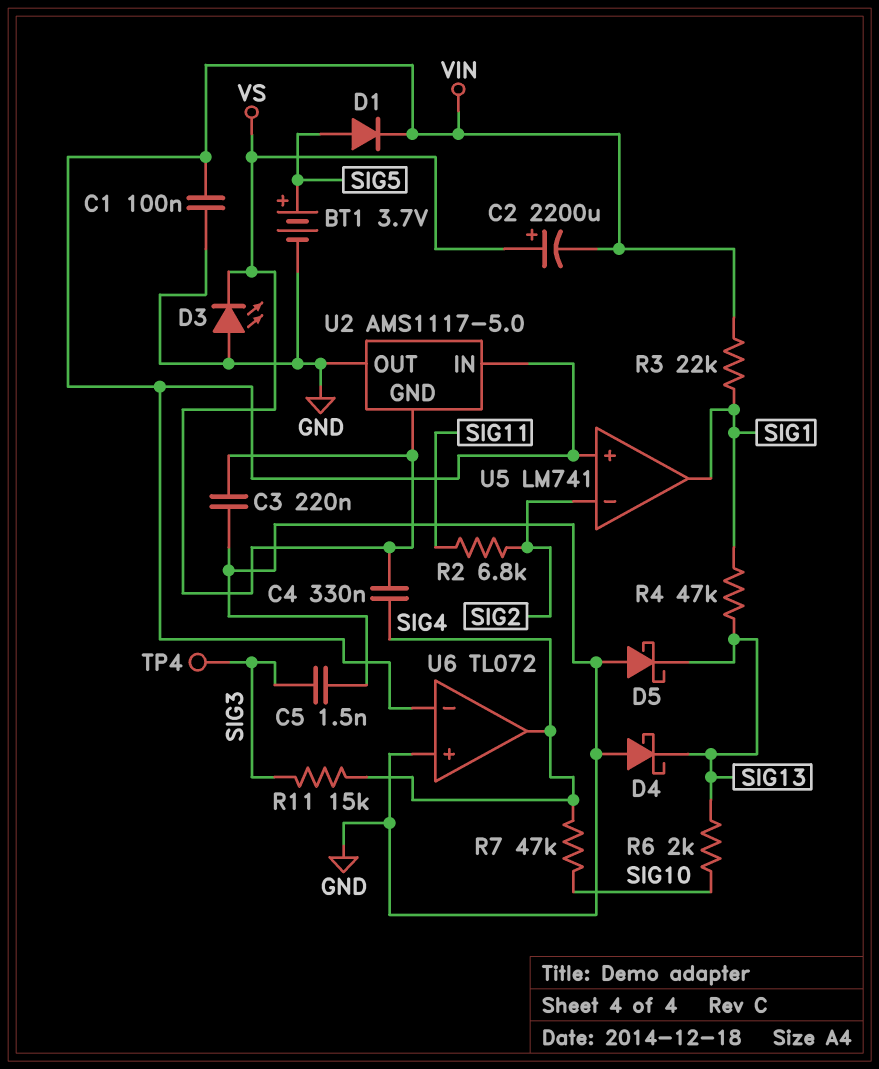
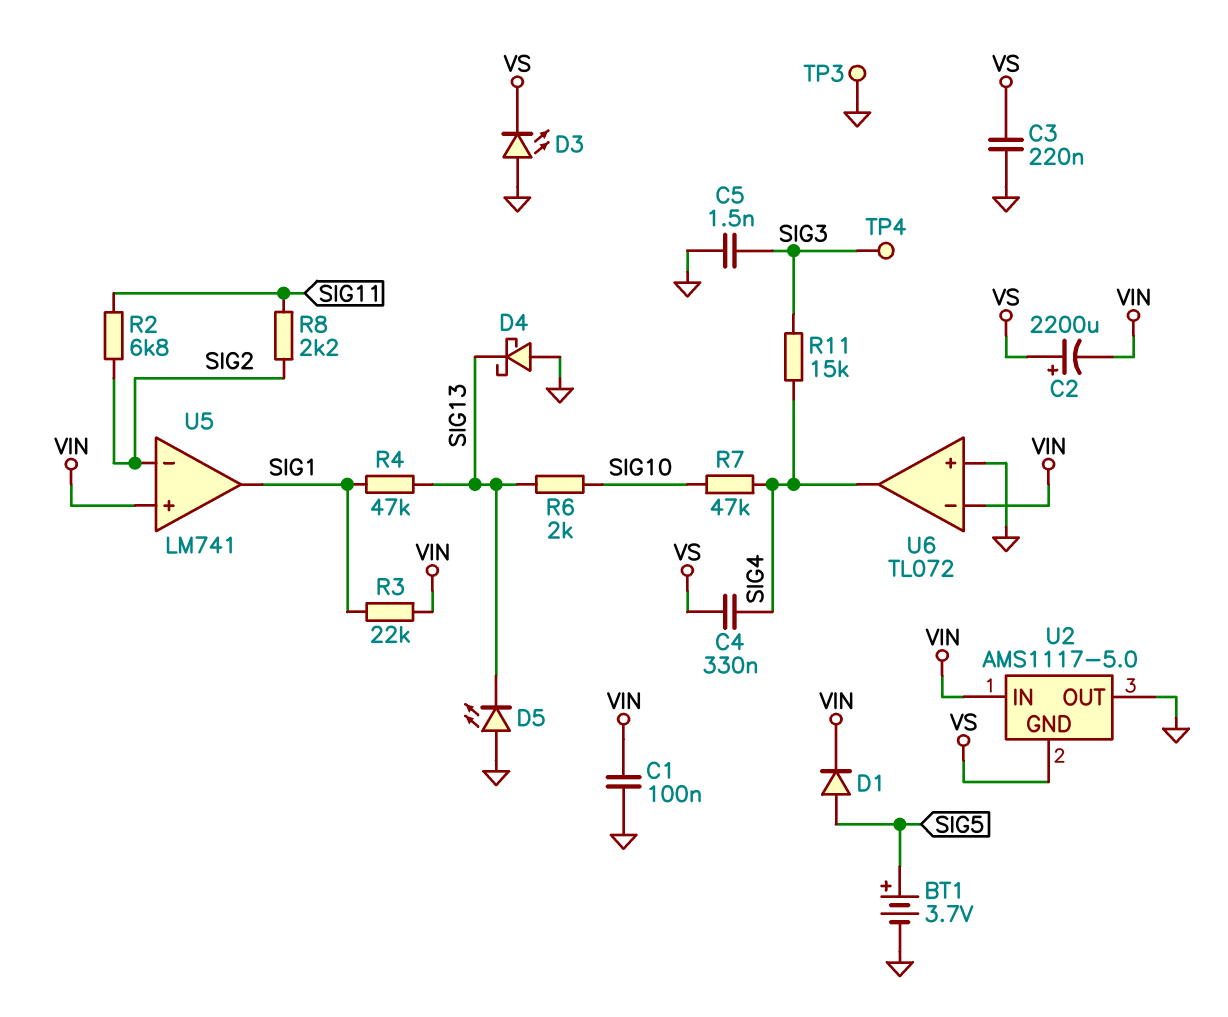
D5: schottky (A GND, K SIG13) -> LED (A GND, K SIG13)
R8: none -> 2.2k (SIG2, SIG11)
TP3: none -> test point (GND)

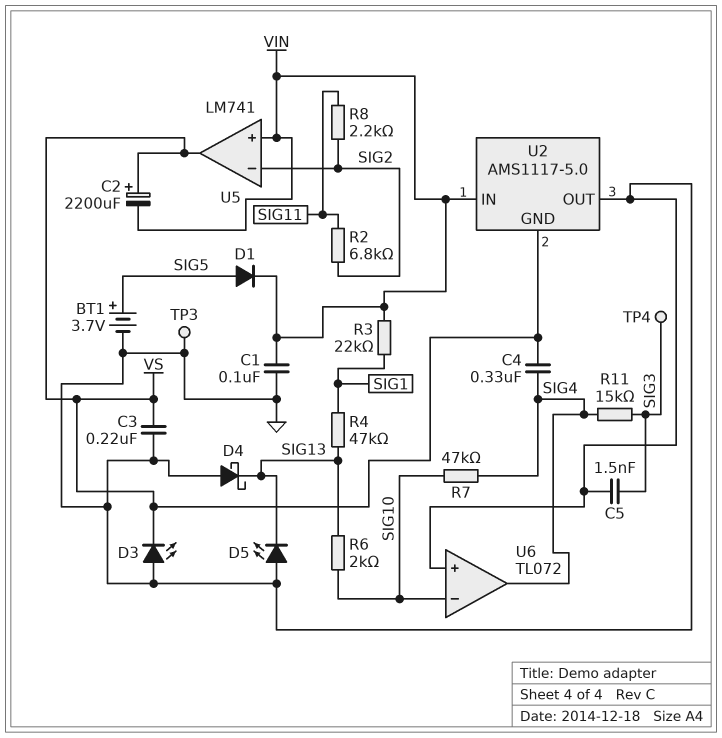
U5 pin out: SIG1 -> VS
U6 pin in-: VIN -> SIG10

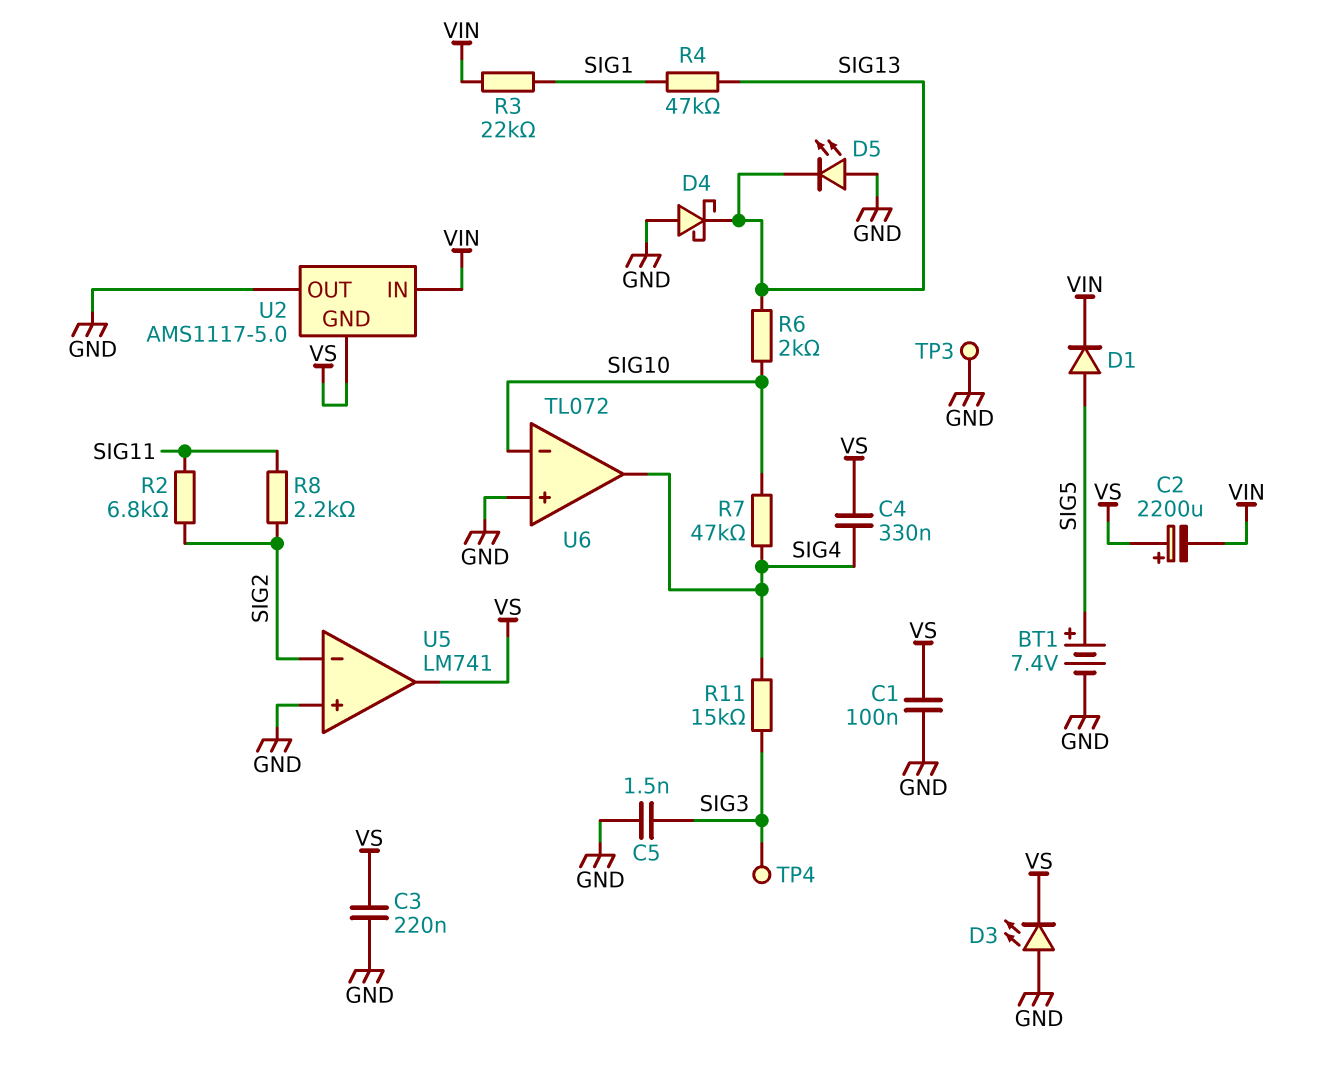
BT1: 3.7V (plus SIG5, minus GND) -> 7.4V (plus SIG5, minus GND)
C1: 100nF (GND, VIN) -> 100nF (GND, VS)
U5 pin in+: VIN -> GND

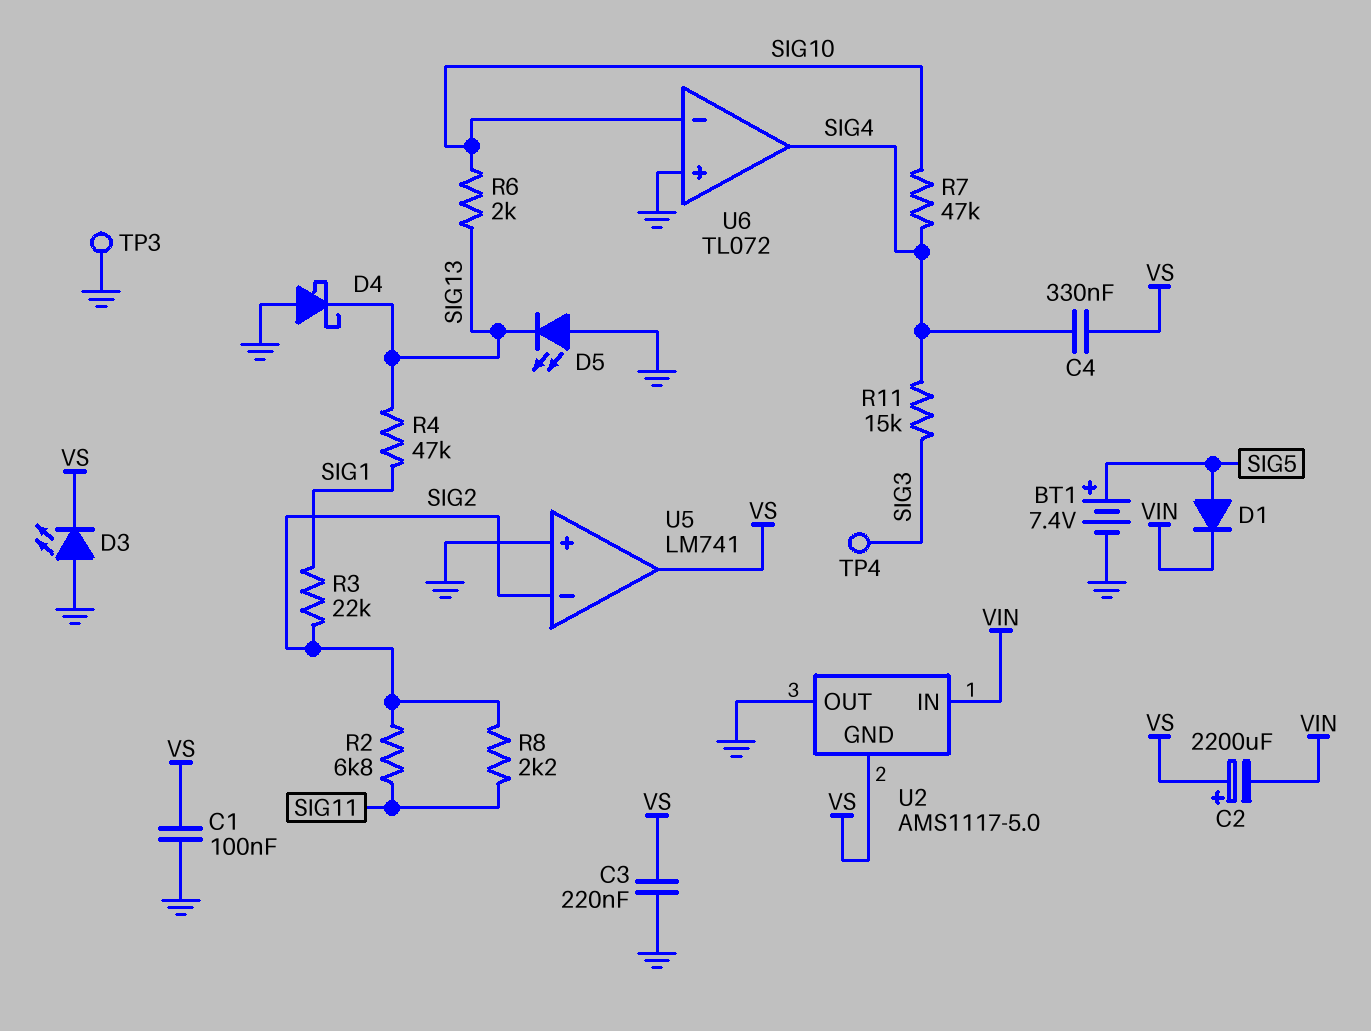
C5: 1.5nF (GND, SIG3) -> none
R3: 22k (SIG1, VIN) -> 22k (SIG1, SIG2)

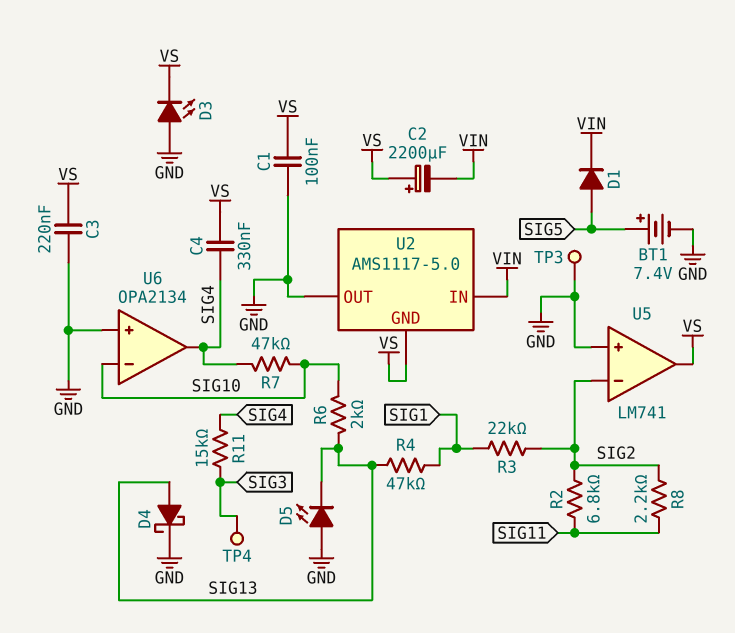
D4: schottky (A GND, K SIG13) -> schottky (A SIG13, K GND)
U6: TL072 -> OPA2134

